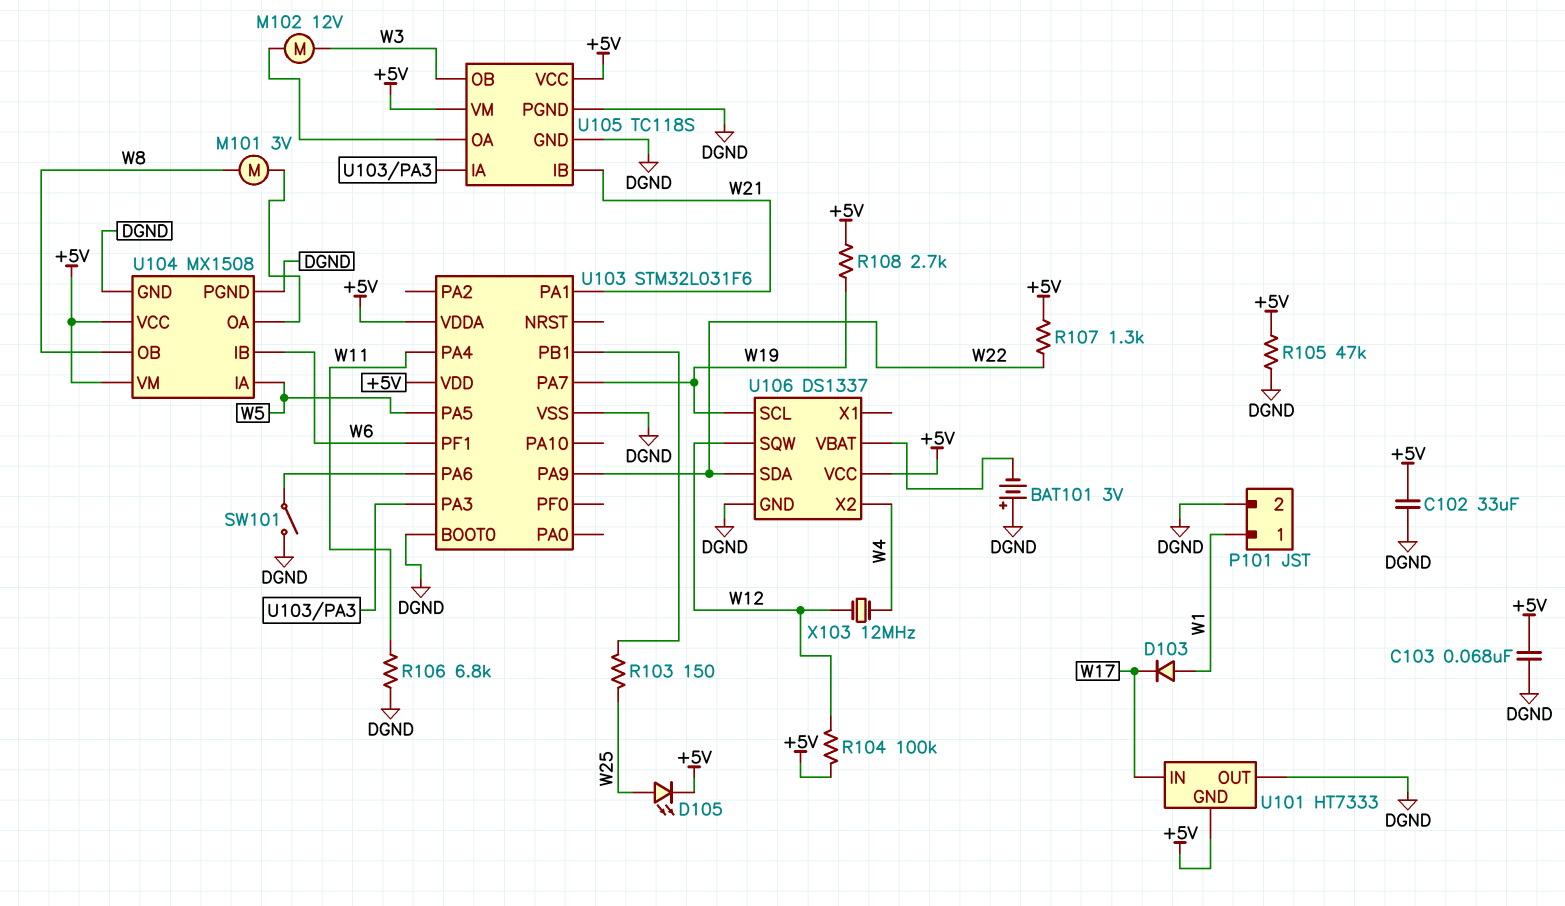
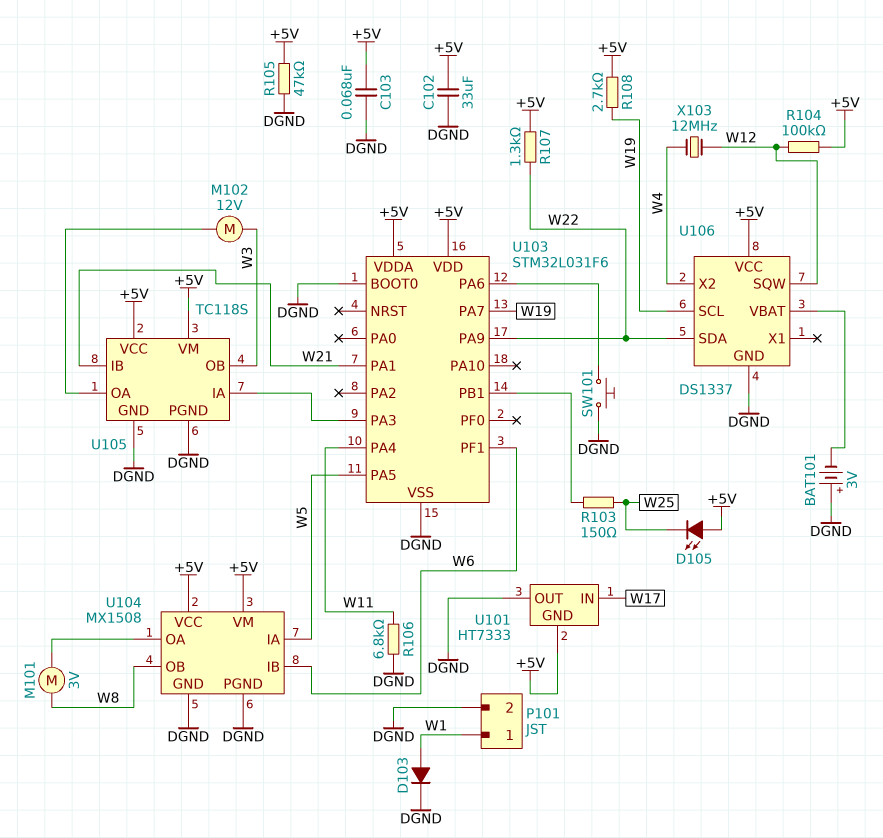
D103: diode (A W1, K W17) -> diode (A W1, K DGND)
D105: LED (A W25, K +5V) -> LED (A +5V, K W25)
SW101: switch (DGND, U103/PA6) -> button (DGND, U103/PA6)

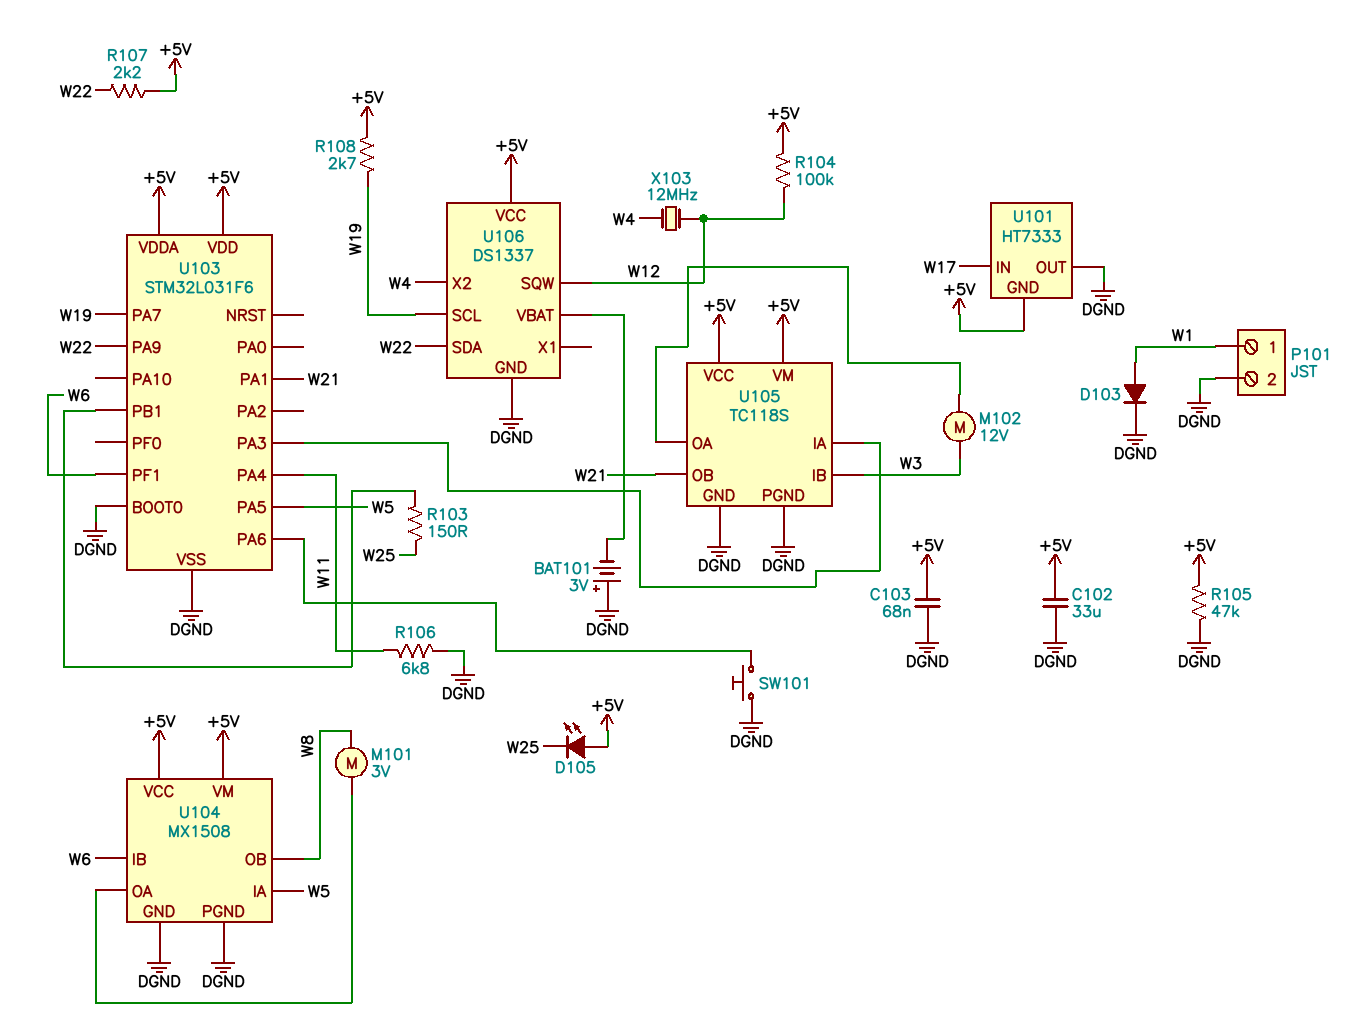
R107: 1.3k (+5V, W22) -> 2.2k (+5V, W22)
U105 pin IB: W21 -> W3
U105 pin OB: W3 -> W21

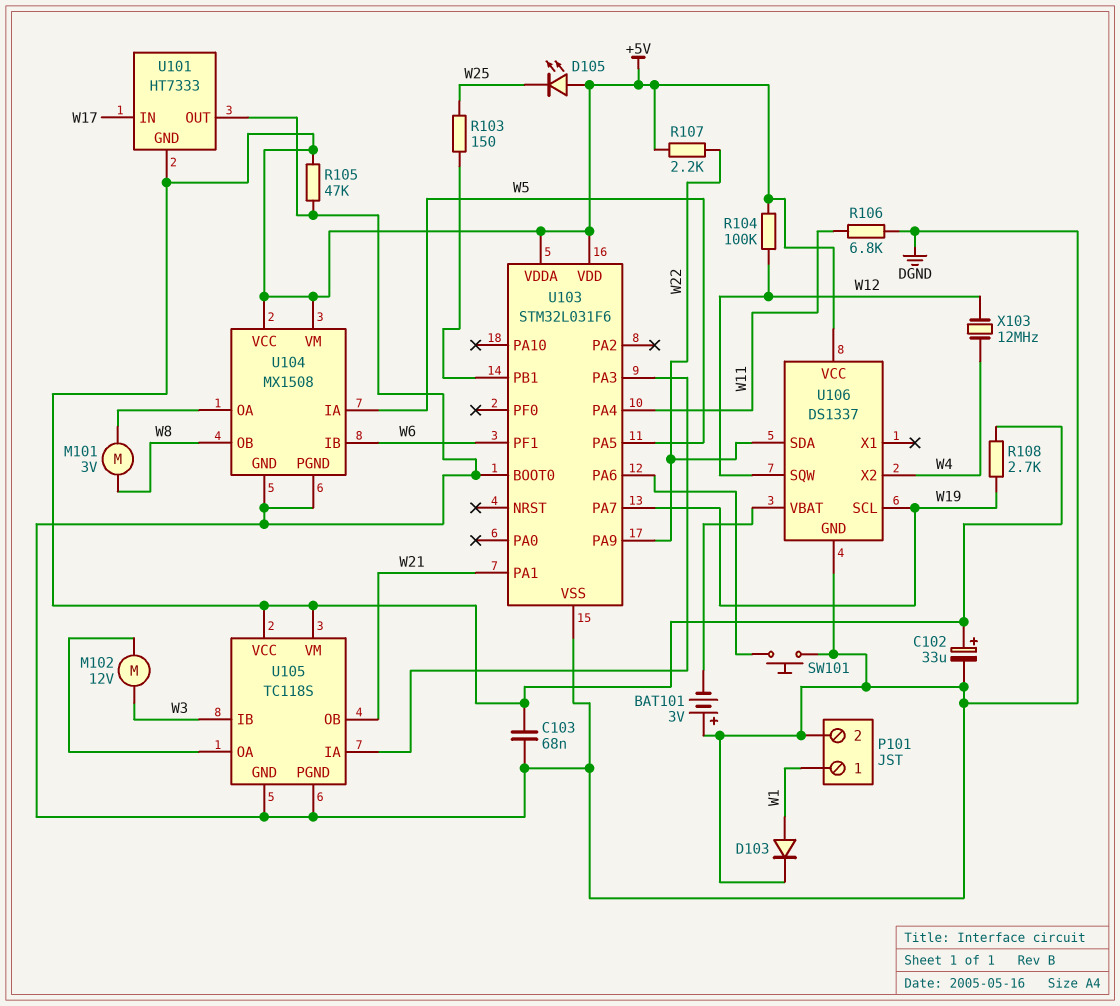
C102: 33uF (+5V, DGND) -> 33uF (plus +5V, minus DGND)

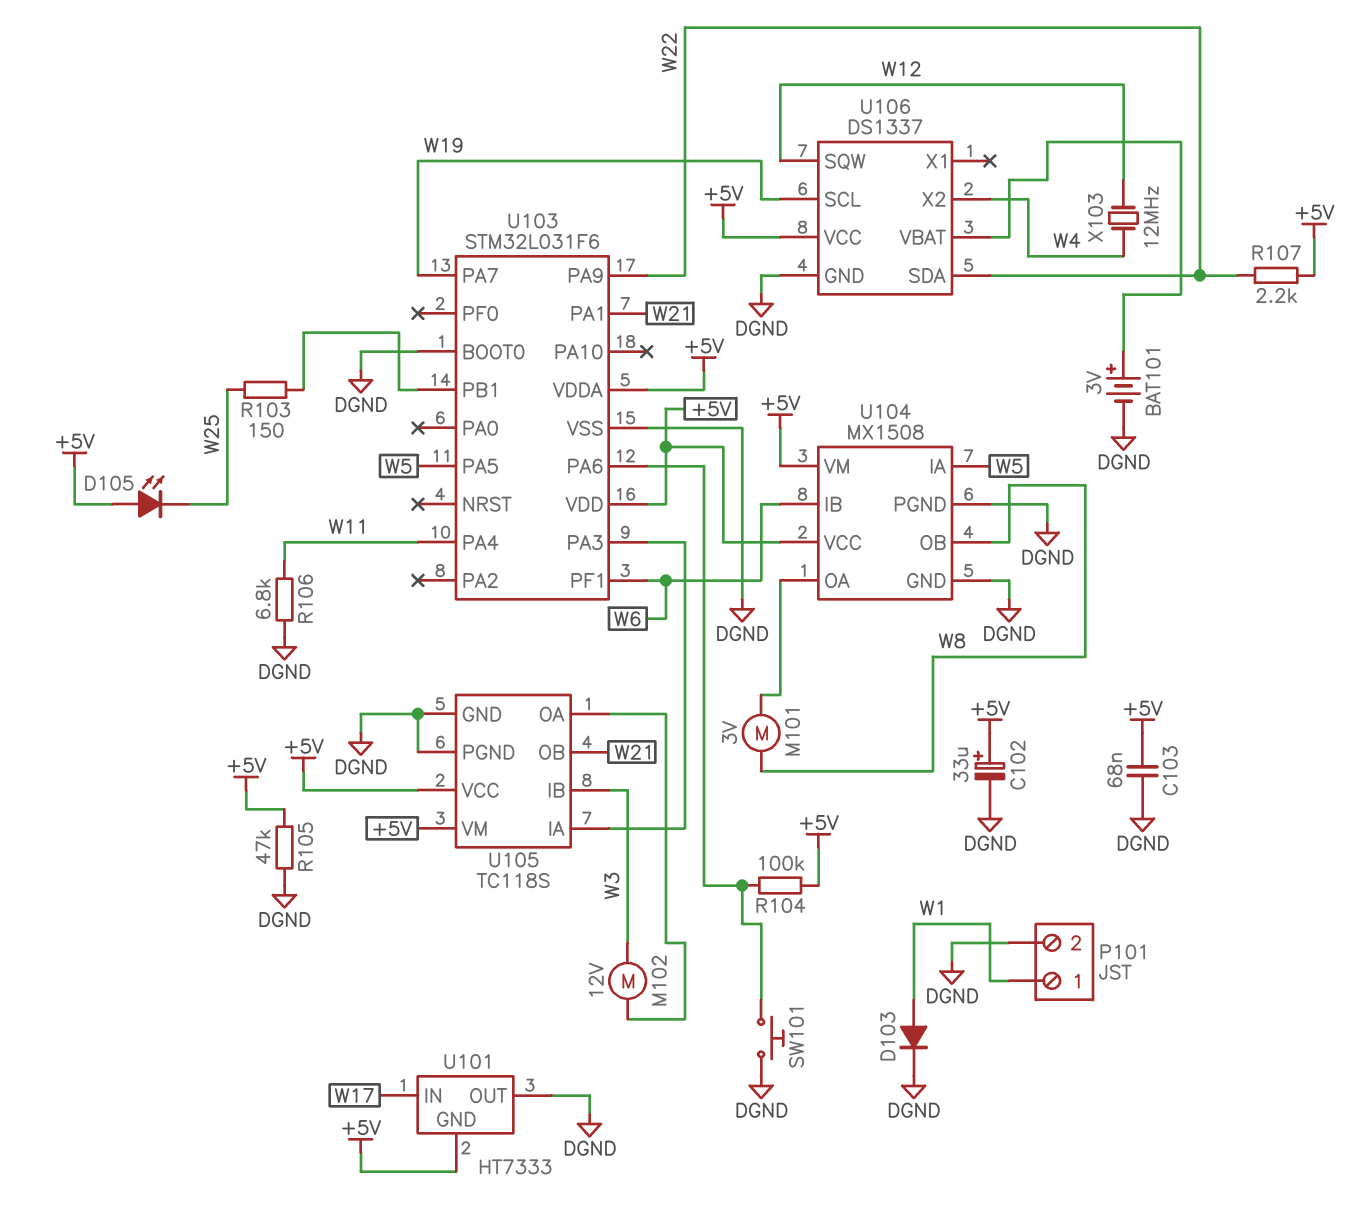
BAT101: 3V (plus DGND, minus U106/VBAT) -> 3V (plus U106/VBAT, minus DGND)
R104: 100k (+5V, W12) -> 100k (+5V, U103/PA6)
R108: 2.7k (+5V, W19) -> none

